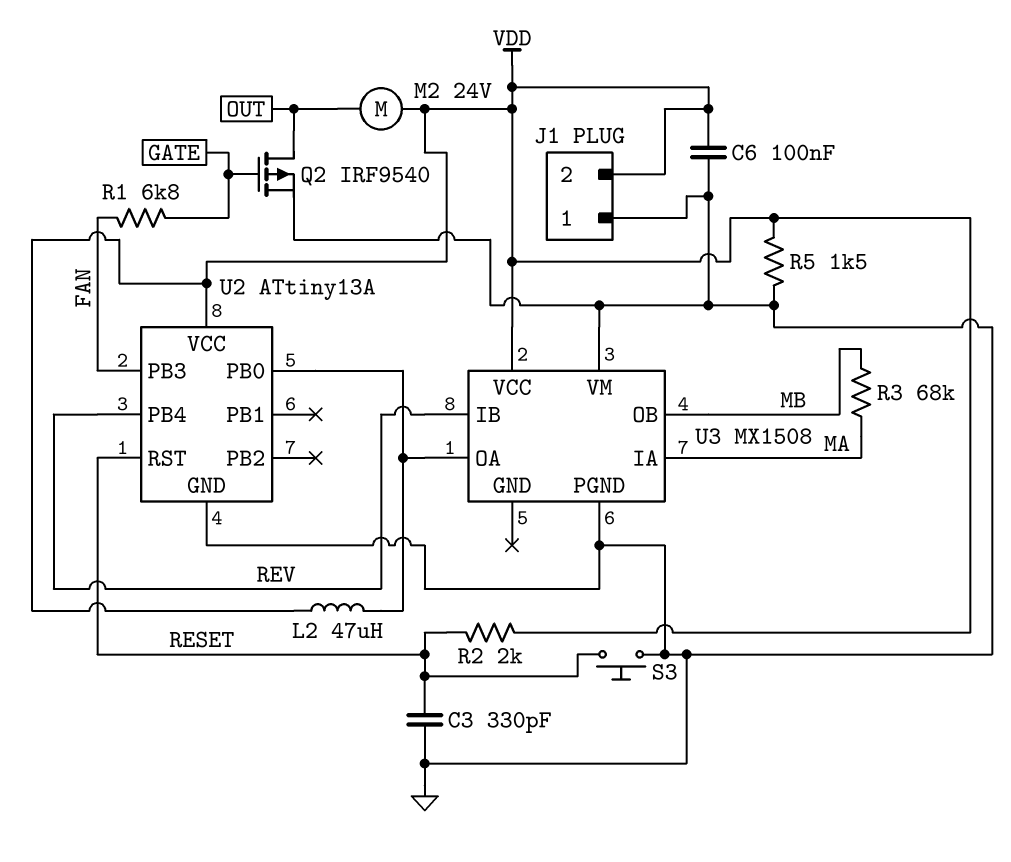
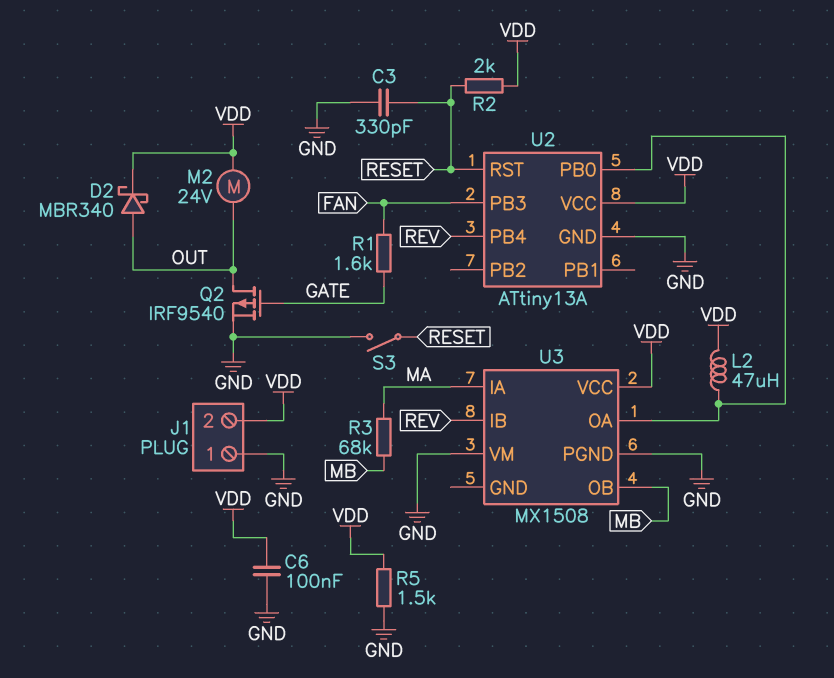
D2: none -> schottky MBR340 (A OUT, K VDD)
R1: 6.8k (FAN, GATE) -> 1.6k (FAN, GATE)
S3: button (GND, RESET) -> switch (GND, RESET)

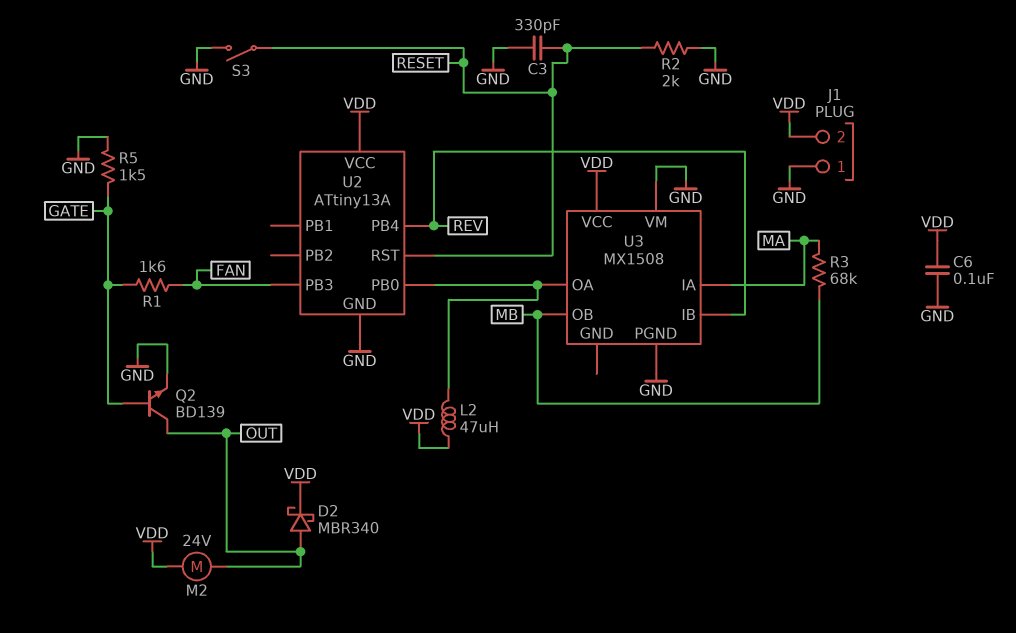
Q2: PMOS IRF9540 (G GATE, D OUT, S GND) -> NPN BD139 (B GATE, C OUT, E GND)
R2: 2k (RESET, VDD) -> 2k (GND, RESET)
R5: 1.5k (GND, VDD) -> 1.5k (GATE, GND)

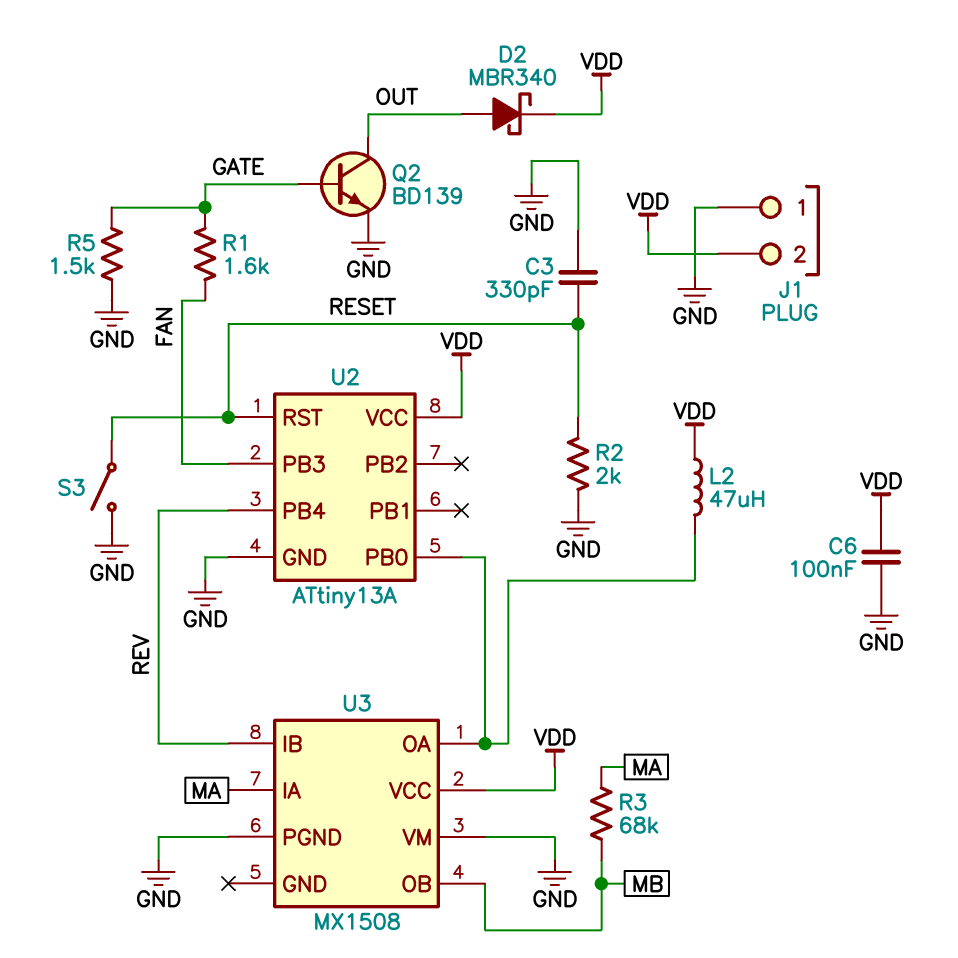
M2: motor 24V (OUT, VDD) -> none

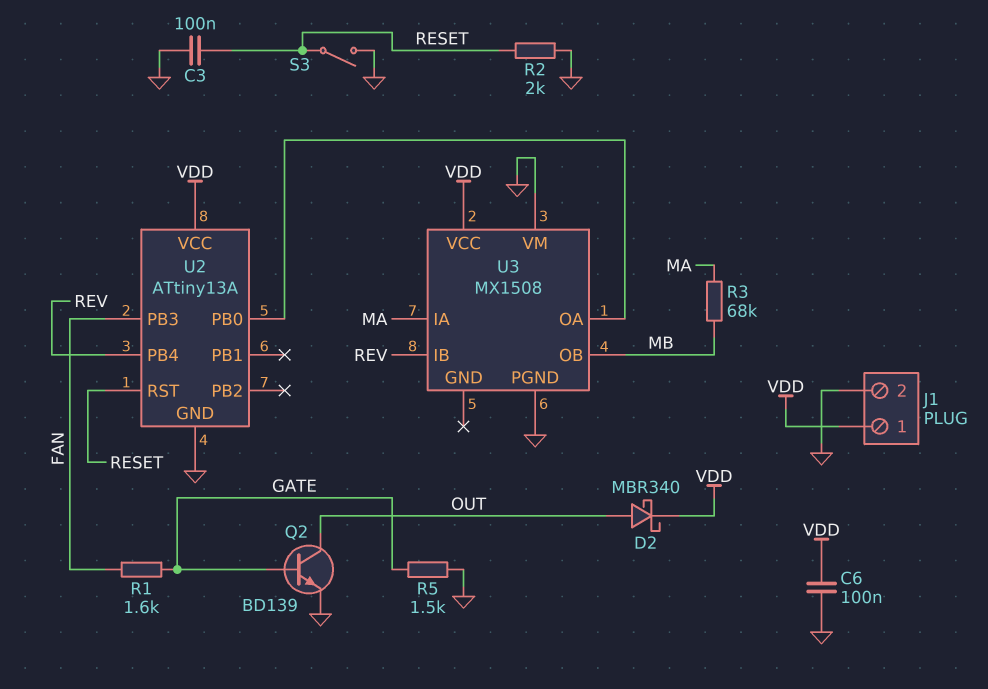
C3: 330pF (GND, RESET) -> 100nF (GND, RESET)
J1 pin 1: GND -> VDD
J1 pin 2: VDD -> GND
L2: 47uH (U2/PB0, VDD) -> none

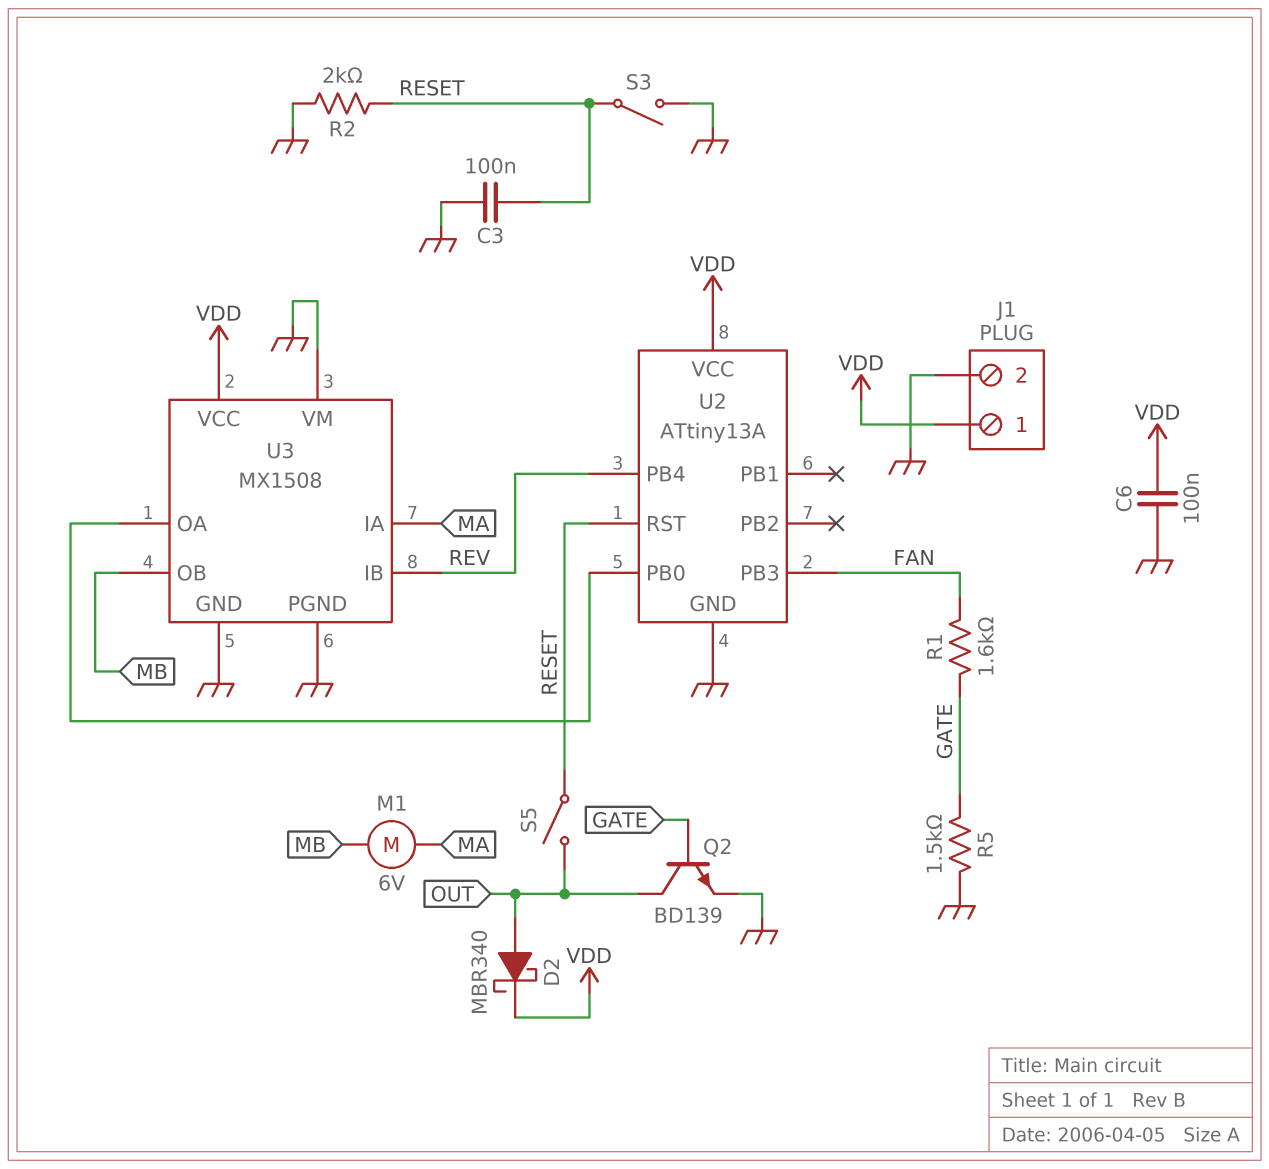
M1: none -> motor 6V (MA, MB)
R3: 68k (MA, MB) -> none
S5: none -> switch (OUT, RESET)
U3 pin GND: none -> GND

